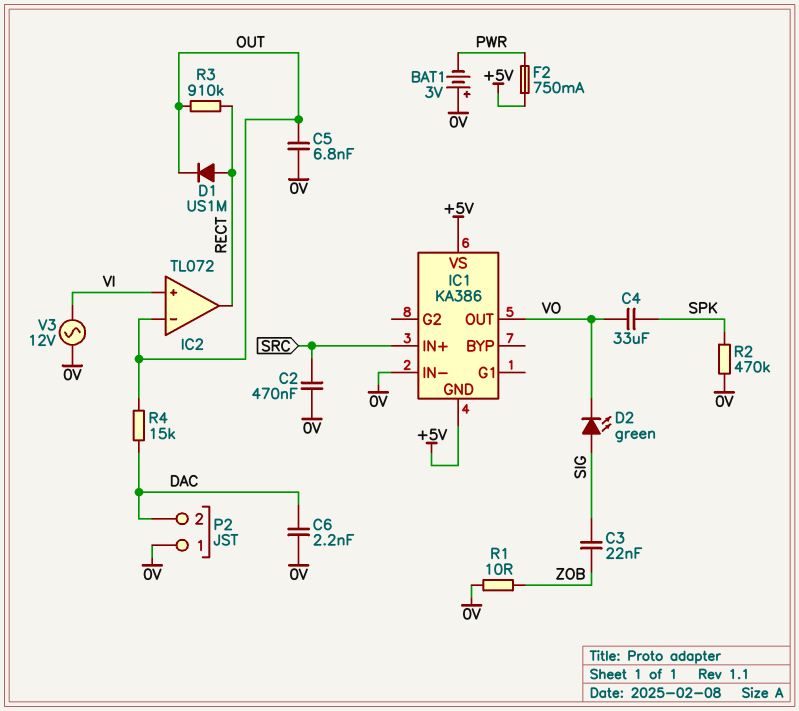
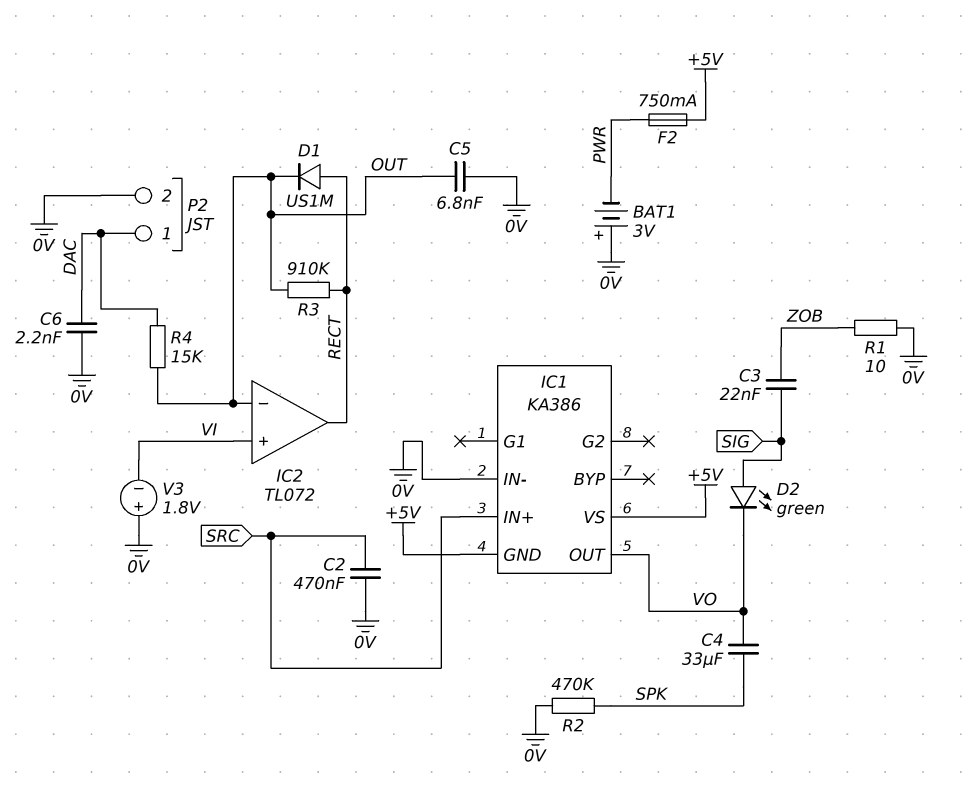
P2 pin 1: 0V -> DAC
P2 pin 2: DAC -> 0V
V3: AC 12V (0V, VI) -> 1.8V (plus 0V, minus VI)

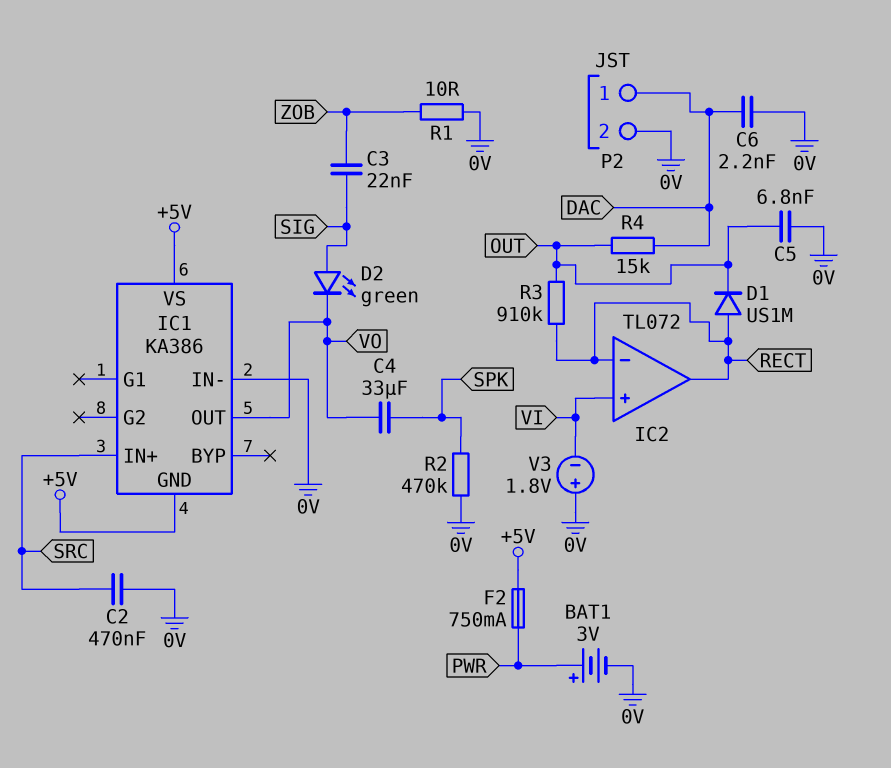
BAT1: 3V (plus 0V, minus PWR) -> 3V (plus PWR, minus 0V)
IC2 pin in-: OUT -> RECT

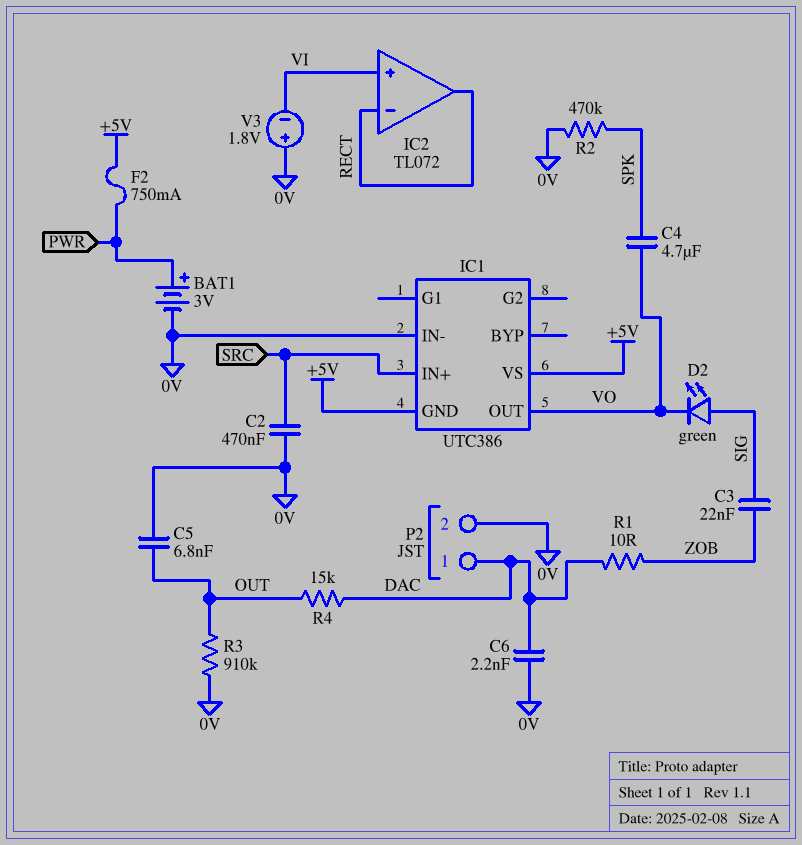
C4: 33uF (SPK, VO) -> 4.7uF (SPK, VO)
D1: diode US1M (A RECT, K OUT) -> none
IC1: KA386 -> UTC386
R1: 10 (0V, ZOB) -> 10 (DAC, ZOB)
R3: 910k (OUT, RECT) -> 910k (0V, OUT)

